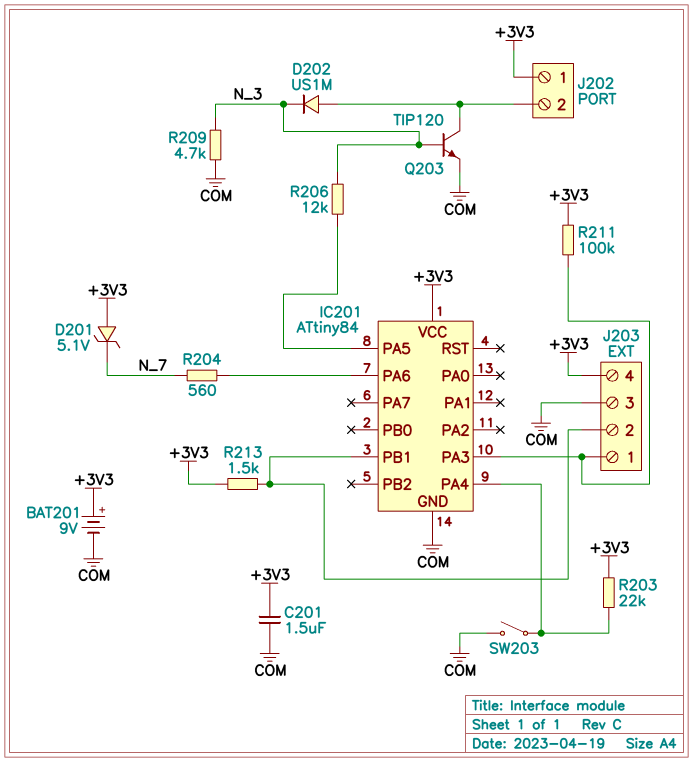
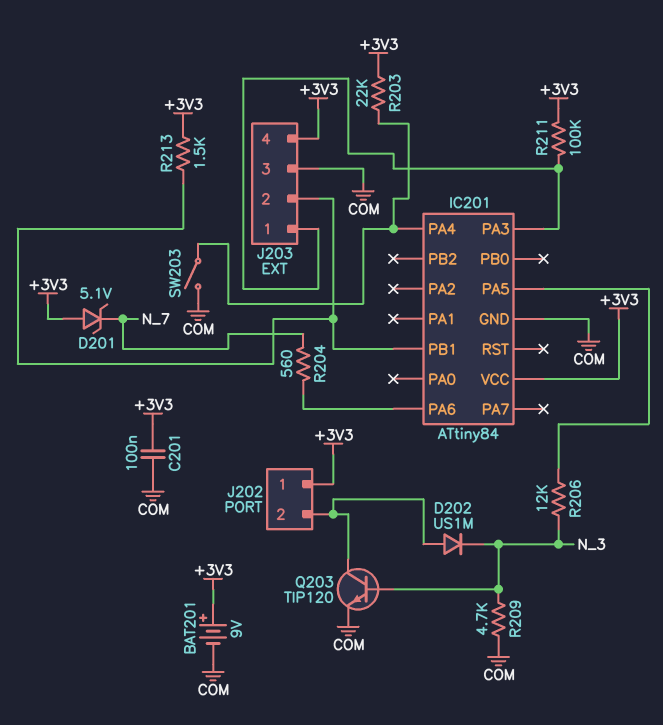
C201: 1.5uF (+3V3, COM) -> 100nF (+3V3, COM)

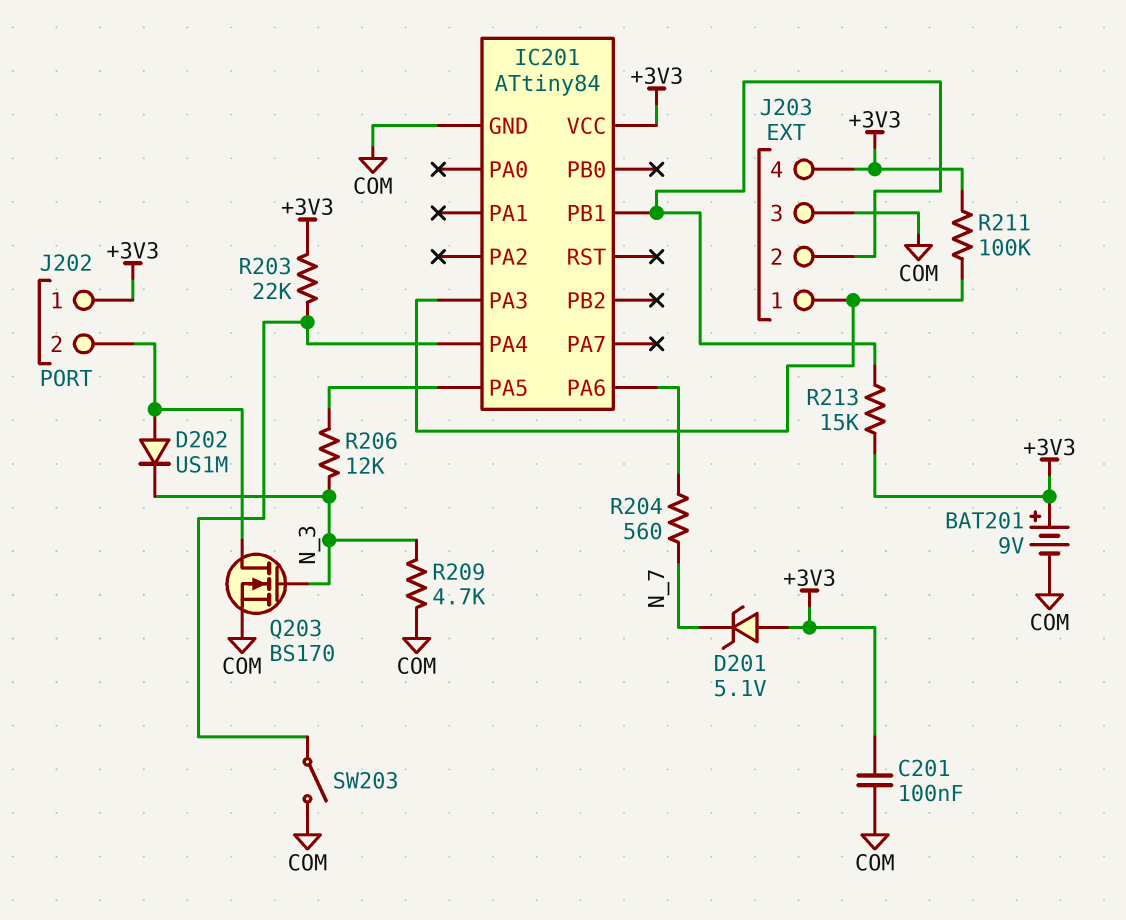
Q203: NPN TIP120 (B N_3, C J202/2, E COM) -> NMOS BS170 (G N_3, D J202/2, S COM)
R213: 1.5k (+3V3, IC201/PB1) -> 15k (+3V3, IC201/PB1)

